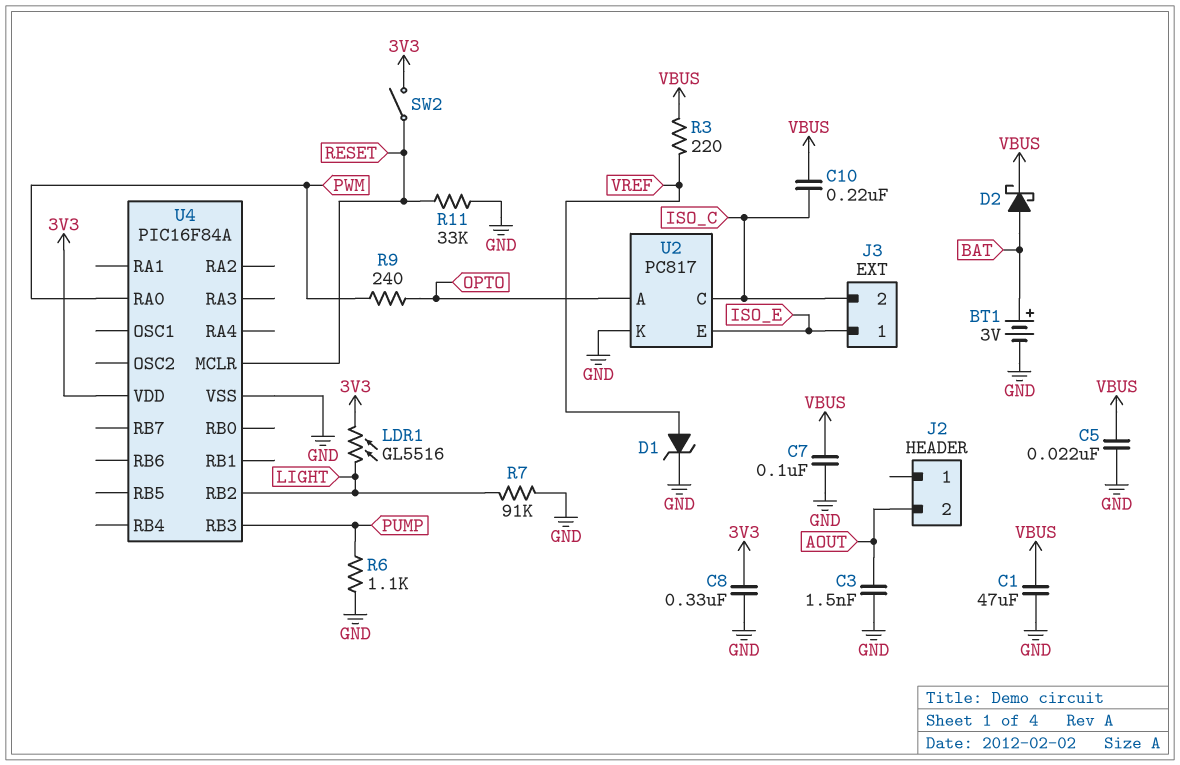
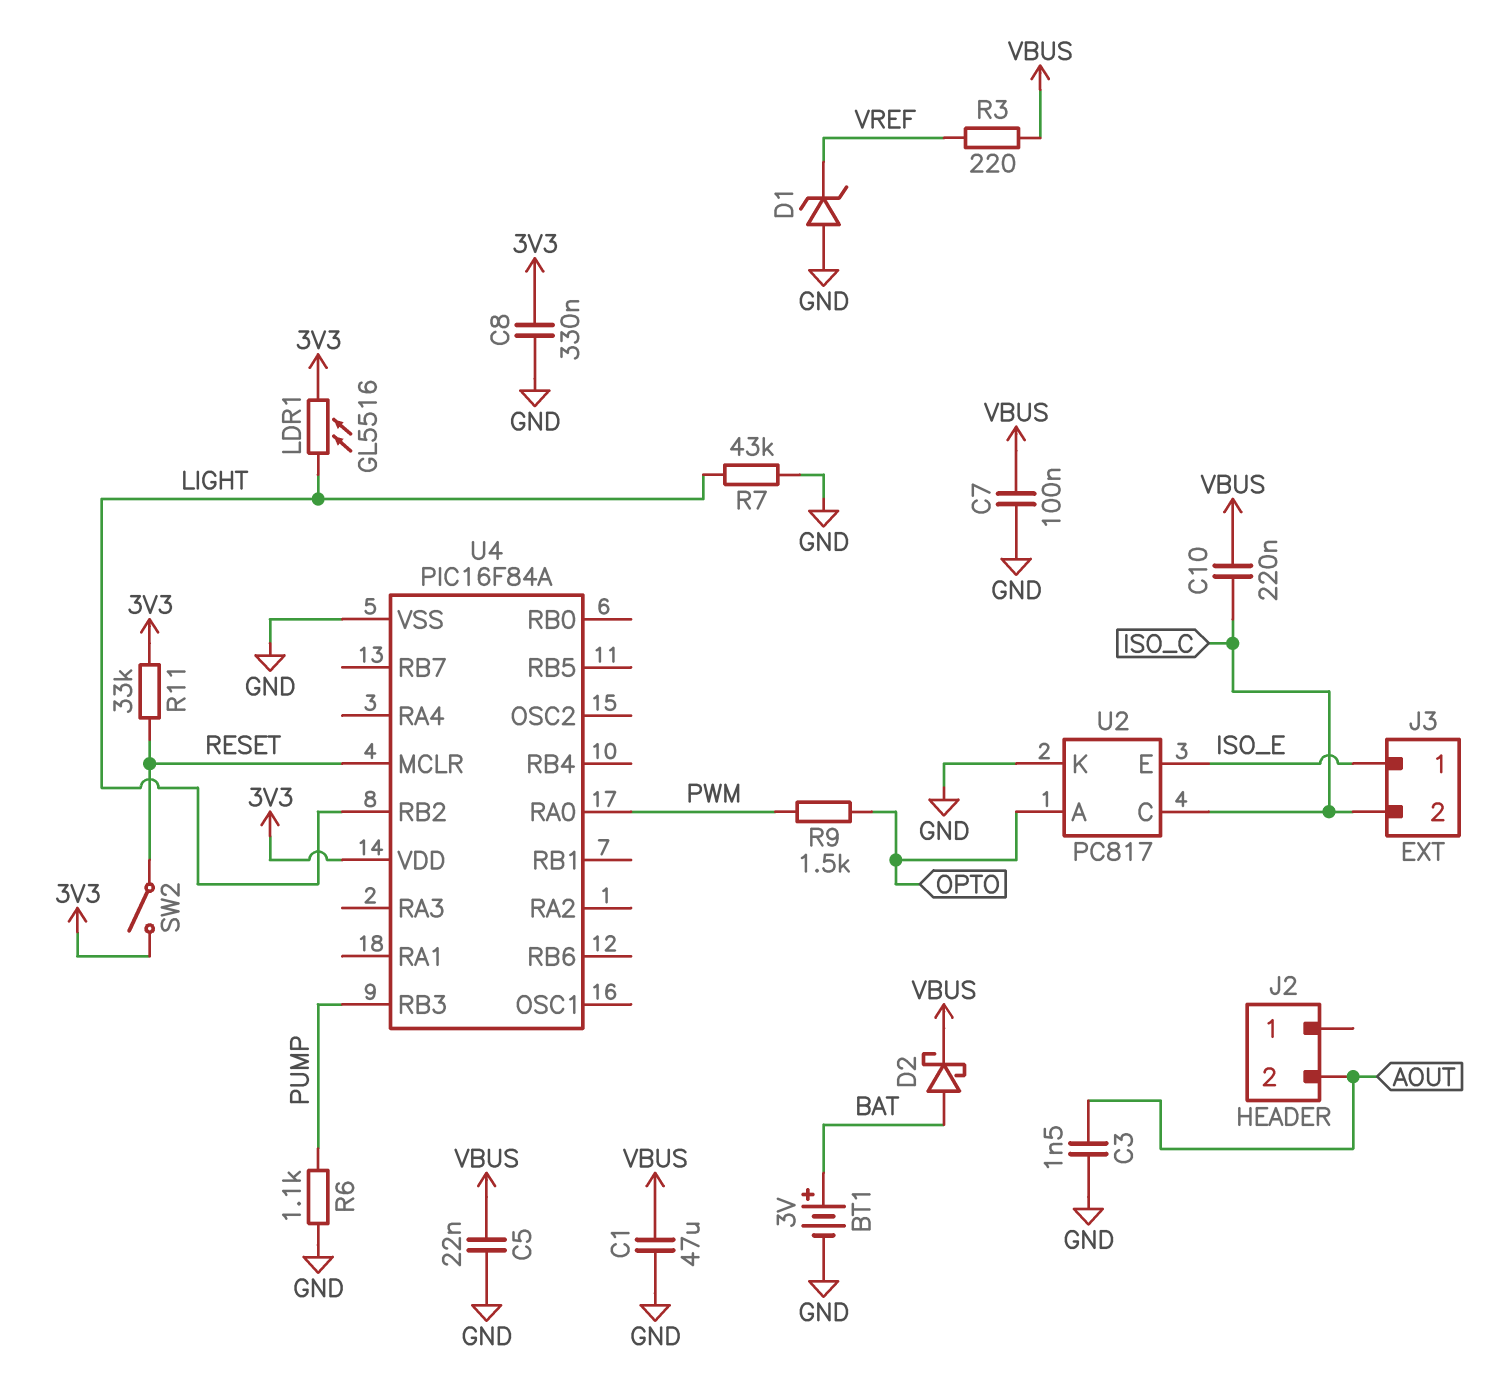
D1: zener (A VREF, K GND) -> zener (A GND, K VREF)
R7: 91k (GND, LIGHT) -> 43k (GND, LIGHT)
R9: 240 (OPTO, PWM) -> 1.5k (OPTO, PWM)
R11: 33k (GND, RESET) -> 33k (3V3, RESET)

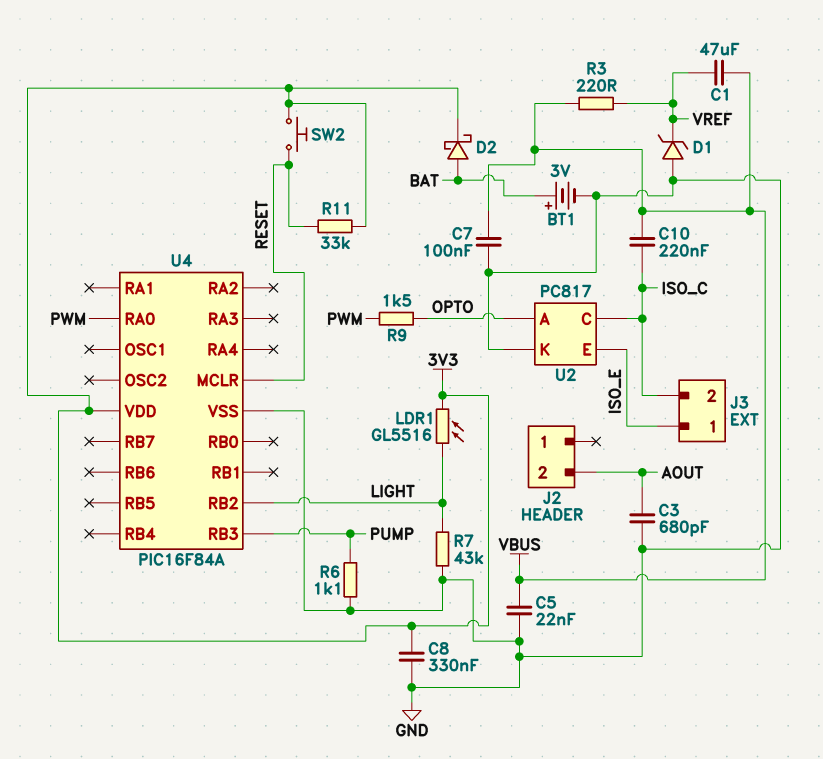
C1: 47uF (GND, VBUS) -> 47uF (VBUS, VREF)
C3: 1.5nF (AOUT, GND) -> 680pF (AOUT, GND)
D2: schottky (A BAT, K VBUS) -> schottky (A BAT, K 3V3)
SW2: switch (3V3, RESET) -> button (3V3, RESET)

